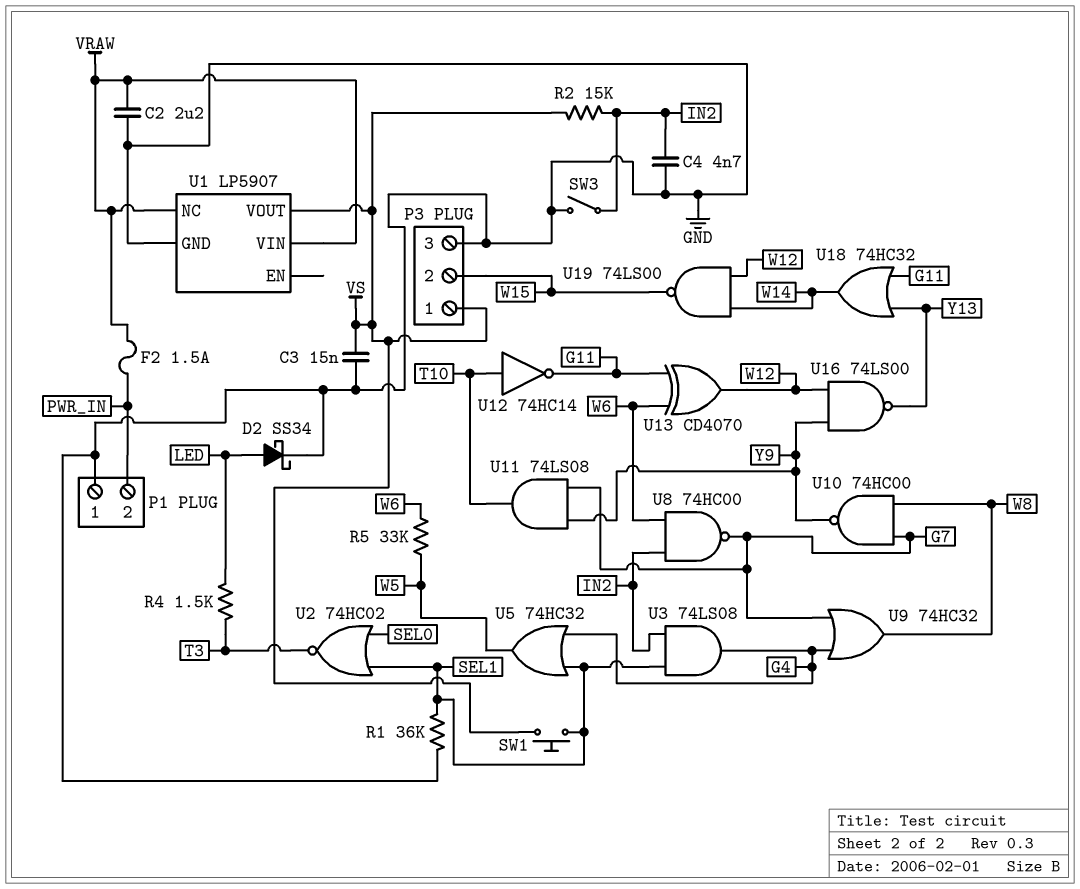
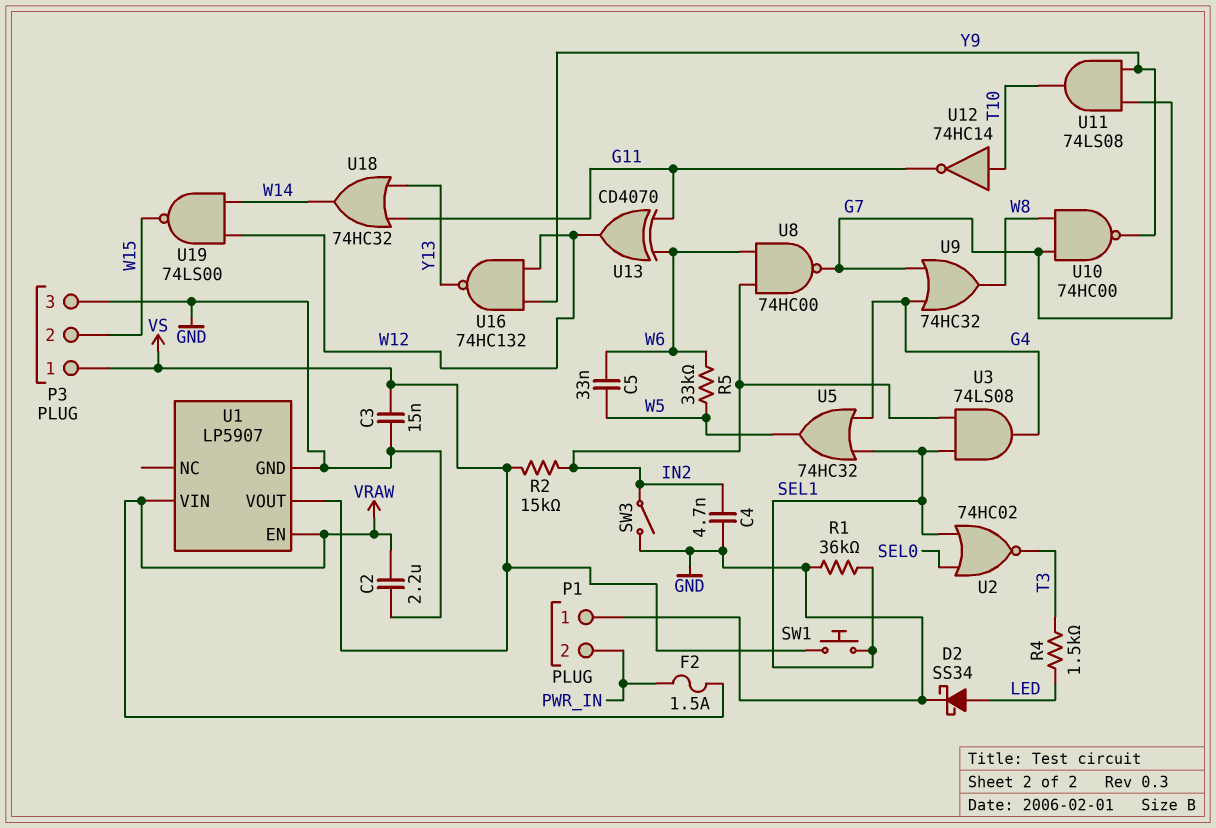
C5: none -> 33nF (W5, W6)
U1 pin EN: none -> VRAW
U1 pin NC: VRAW -> none
U16: NAND 74LS00 (in W12, in Y9, out Y13) -> NAND 74HC132 (in W12, in Y9, out Y13)

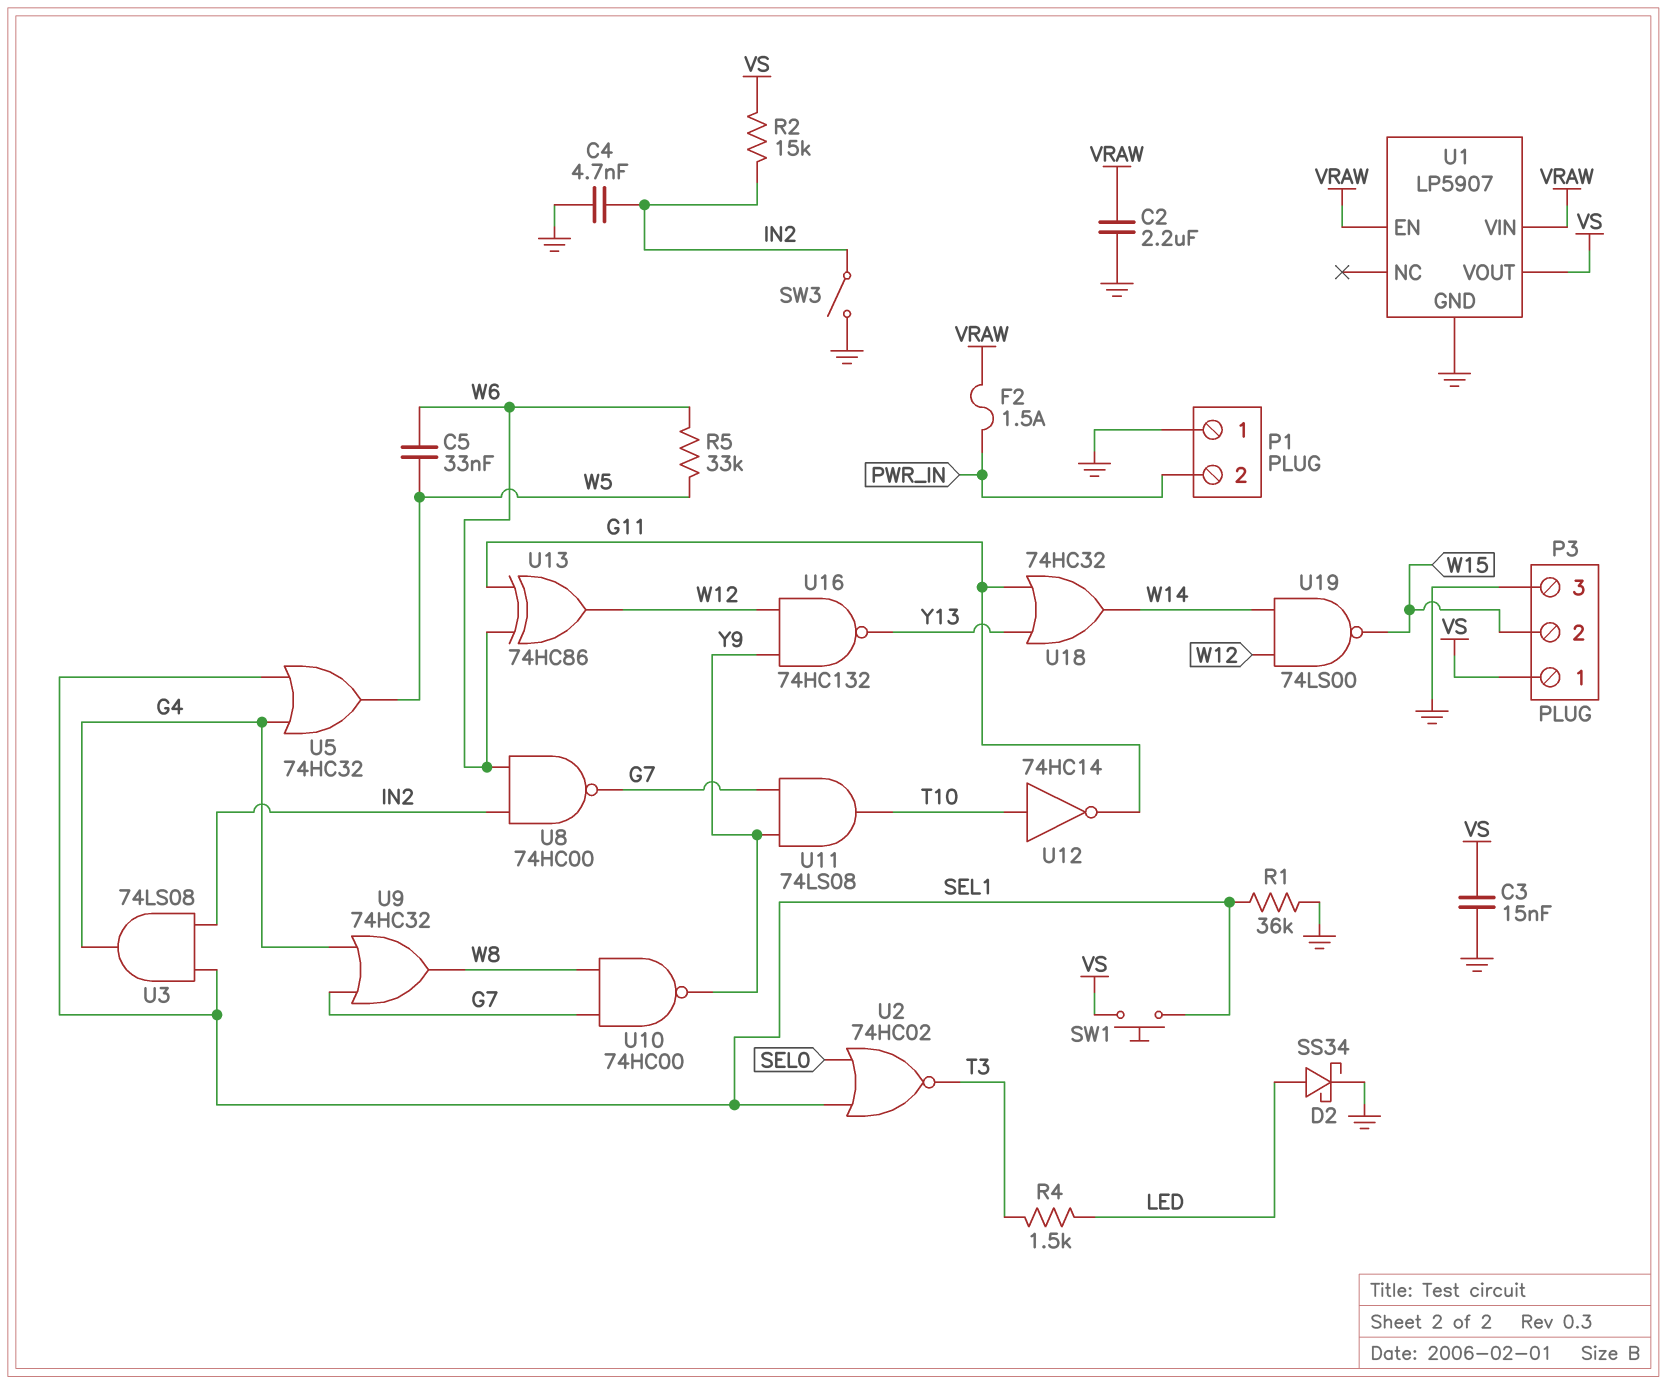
U13: XOR CD4070 (in G11, in W6, out W12) -> XOR 74HC86 (in G11, in W6, out W12)

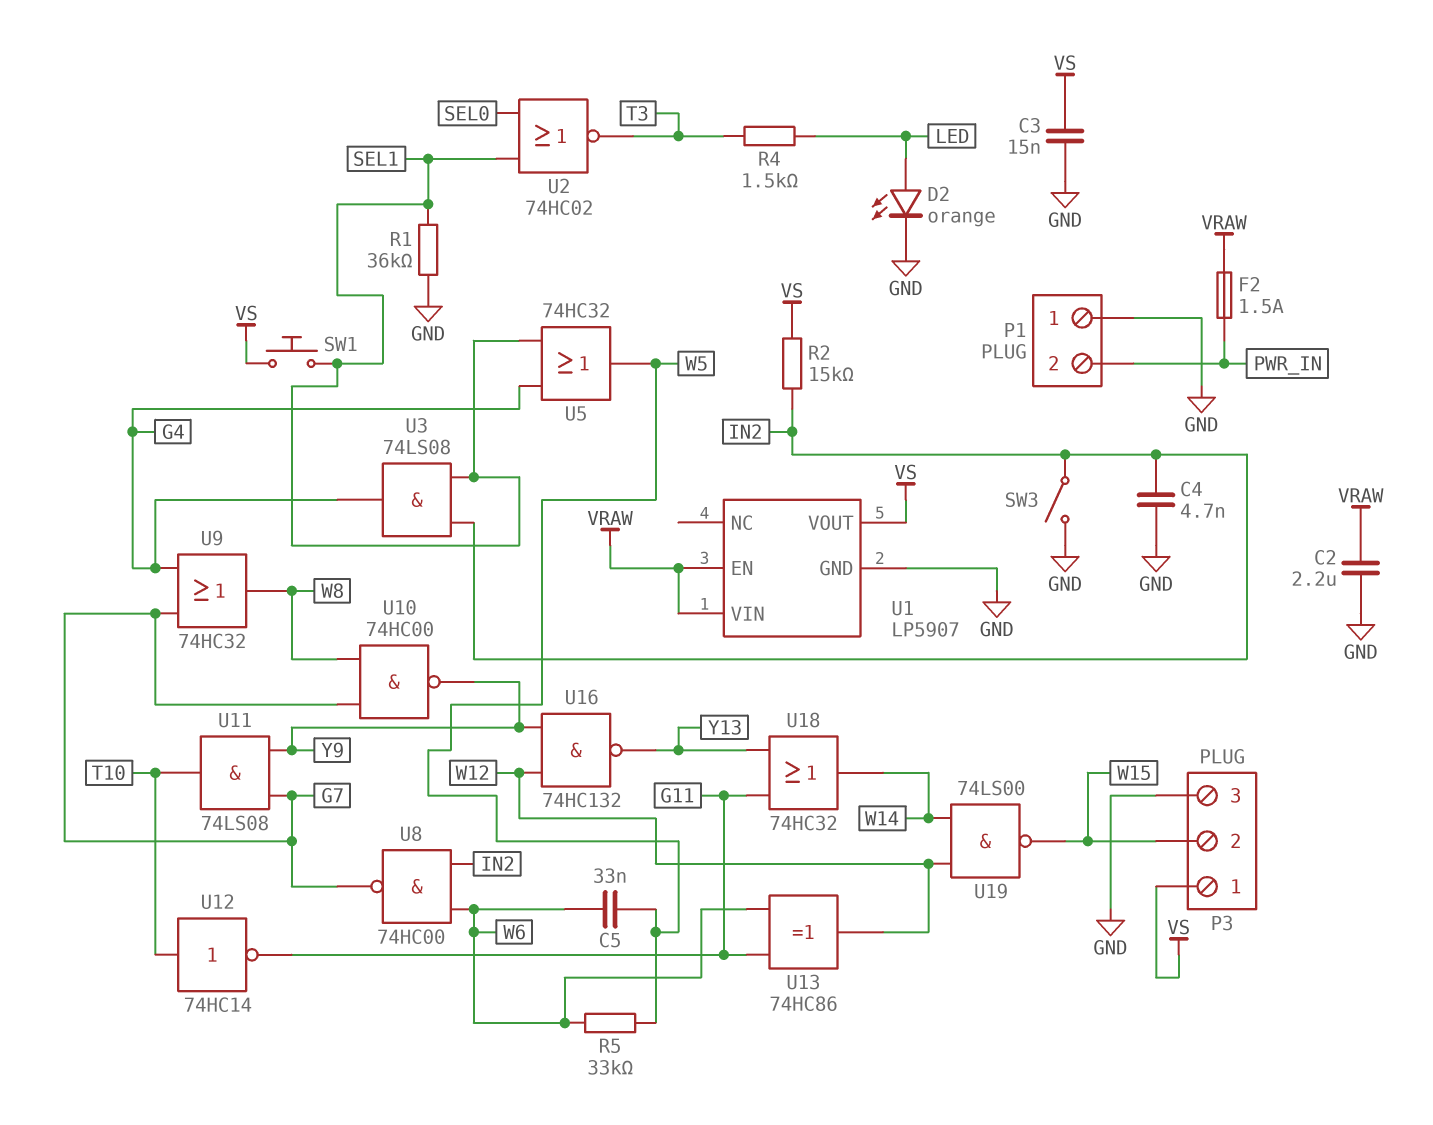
D2: schottky SS34 (A LED, K GND) -> LED orange (A LED, K GND)

